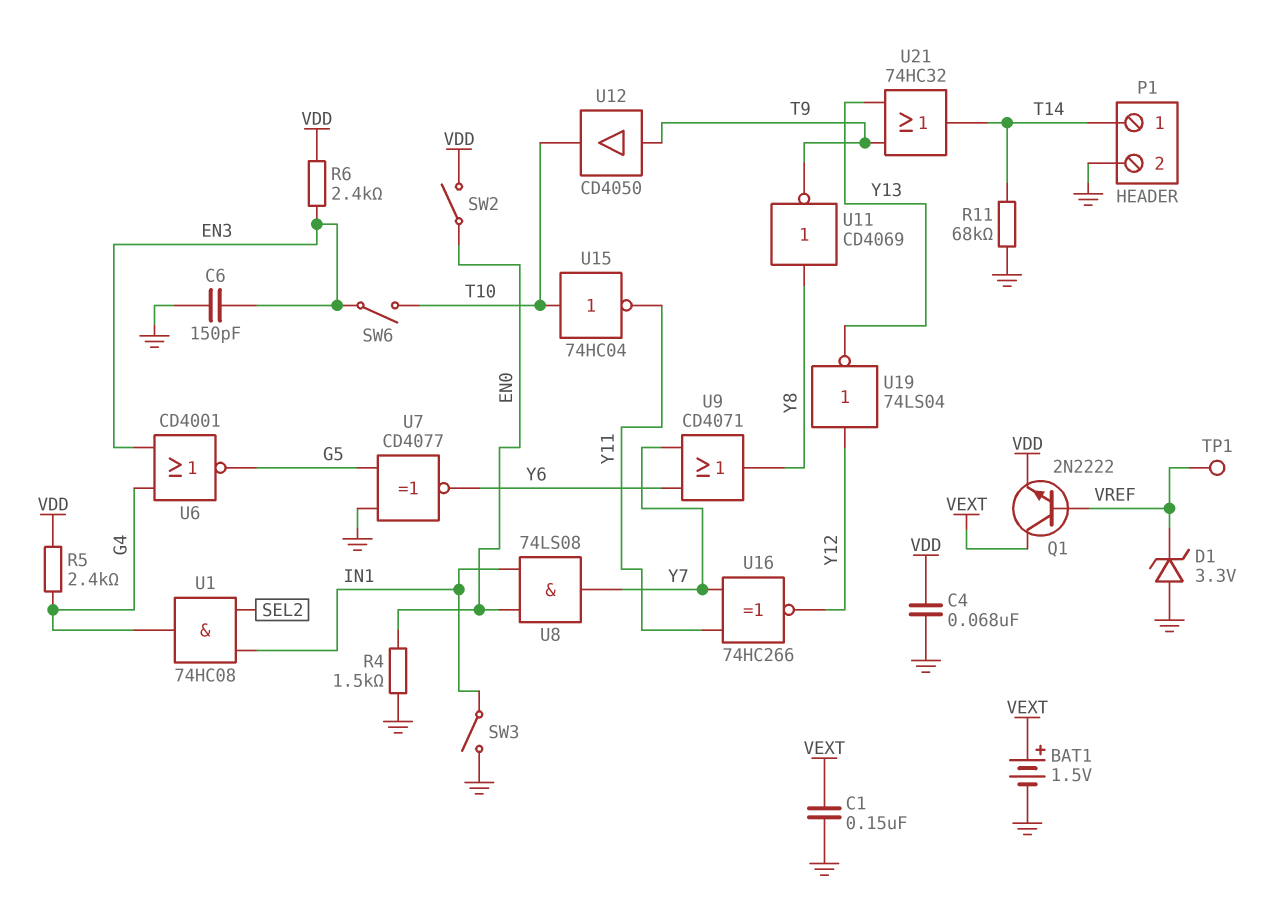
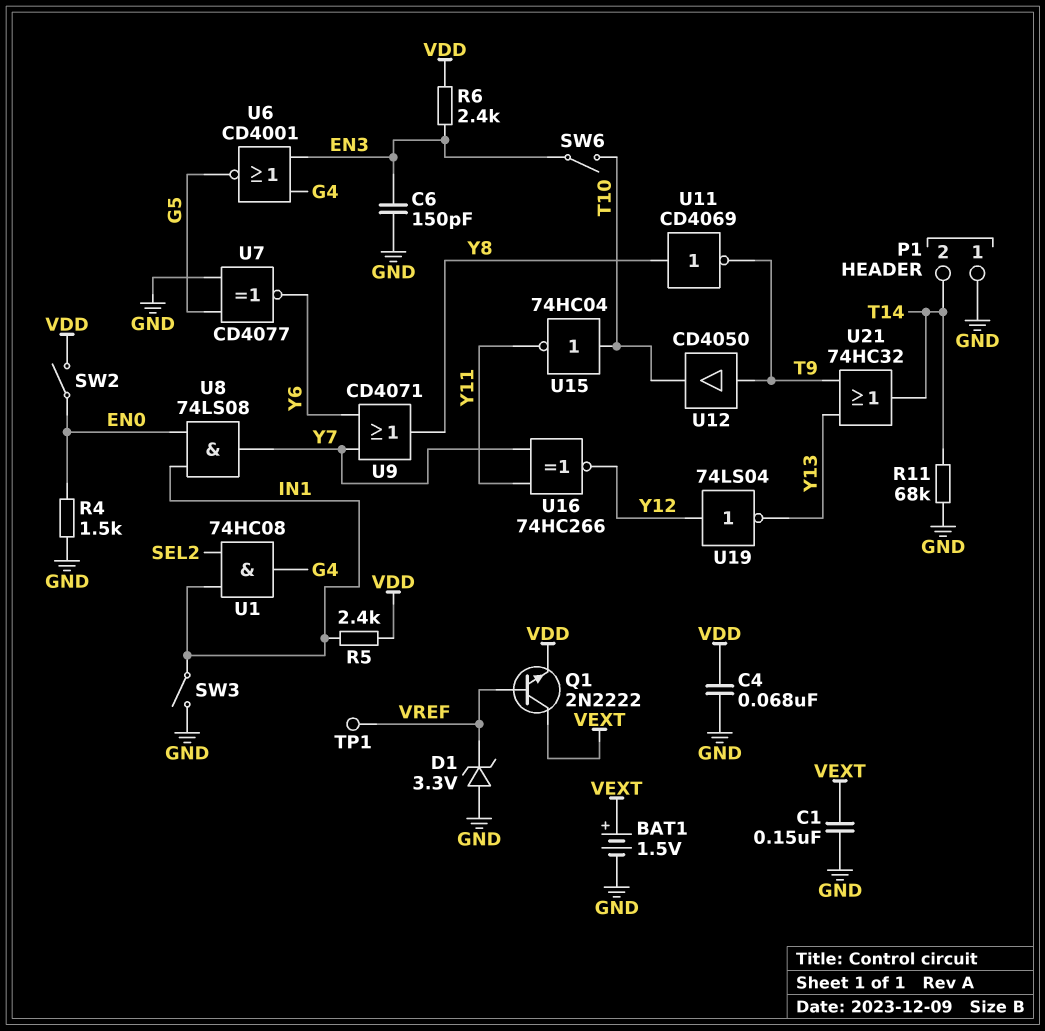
P1 pin 1: T14 -> GND
P1 pin 2: GND -> T14
R5: 2.4k (G4, VDD) -> 2.4k (IN1, VDD)

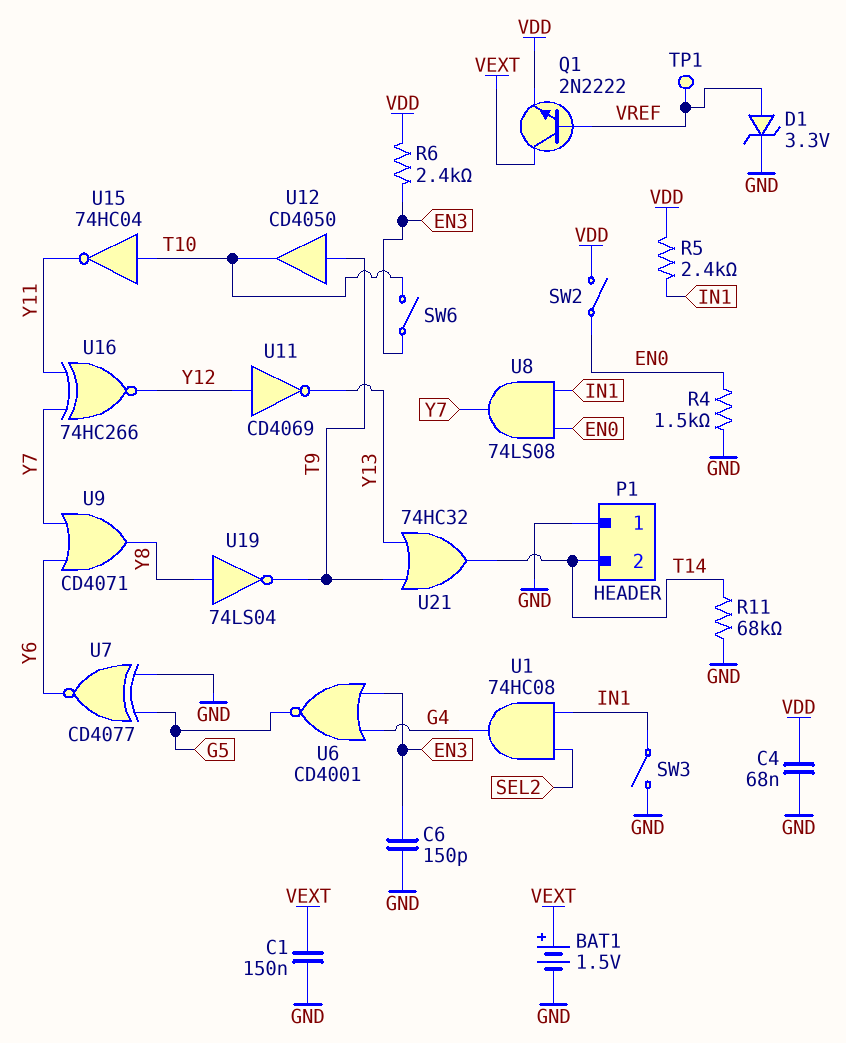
D1: zener 3.3V (A GND, K VREF) -> zener 3.3V (A VREF, K GND)
U11: NOT CD4069 (in Y8, out T9) -> NOT CD4069 (in Y12, out Y13)
U19: NOT 74LS04 (in Y12, out Y13) -> NOT 74LS04 (in Y8, out T9)

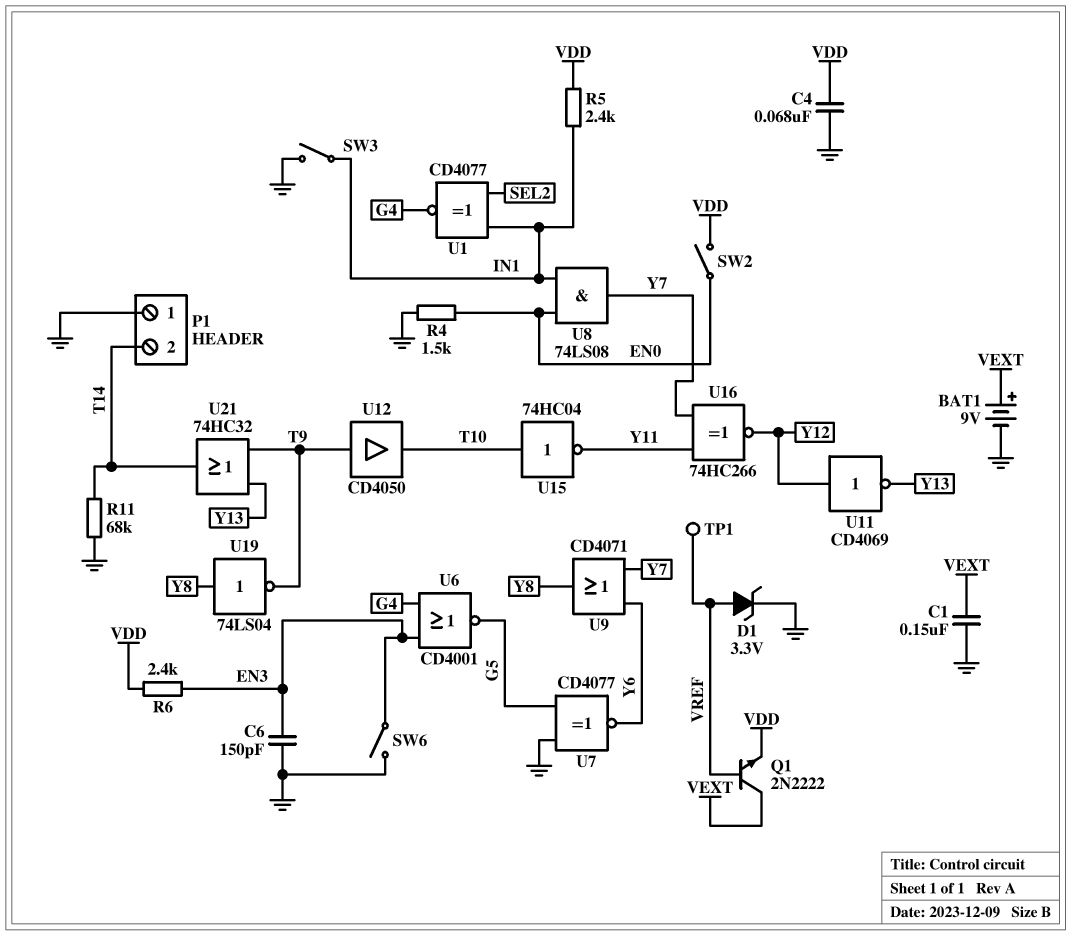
BAT1: 1.5V (plus VEXT, minus GND) -> 9V (plus VEXT, minus GND)
SW6: switch (EN3, T10) -> switch (EN3, GND)
U1: AND 74HC08 (in IN1, in SEL2, out G4) -> XNOR CD4077 (in IN1, in SEL2, out G4)

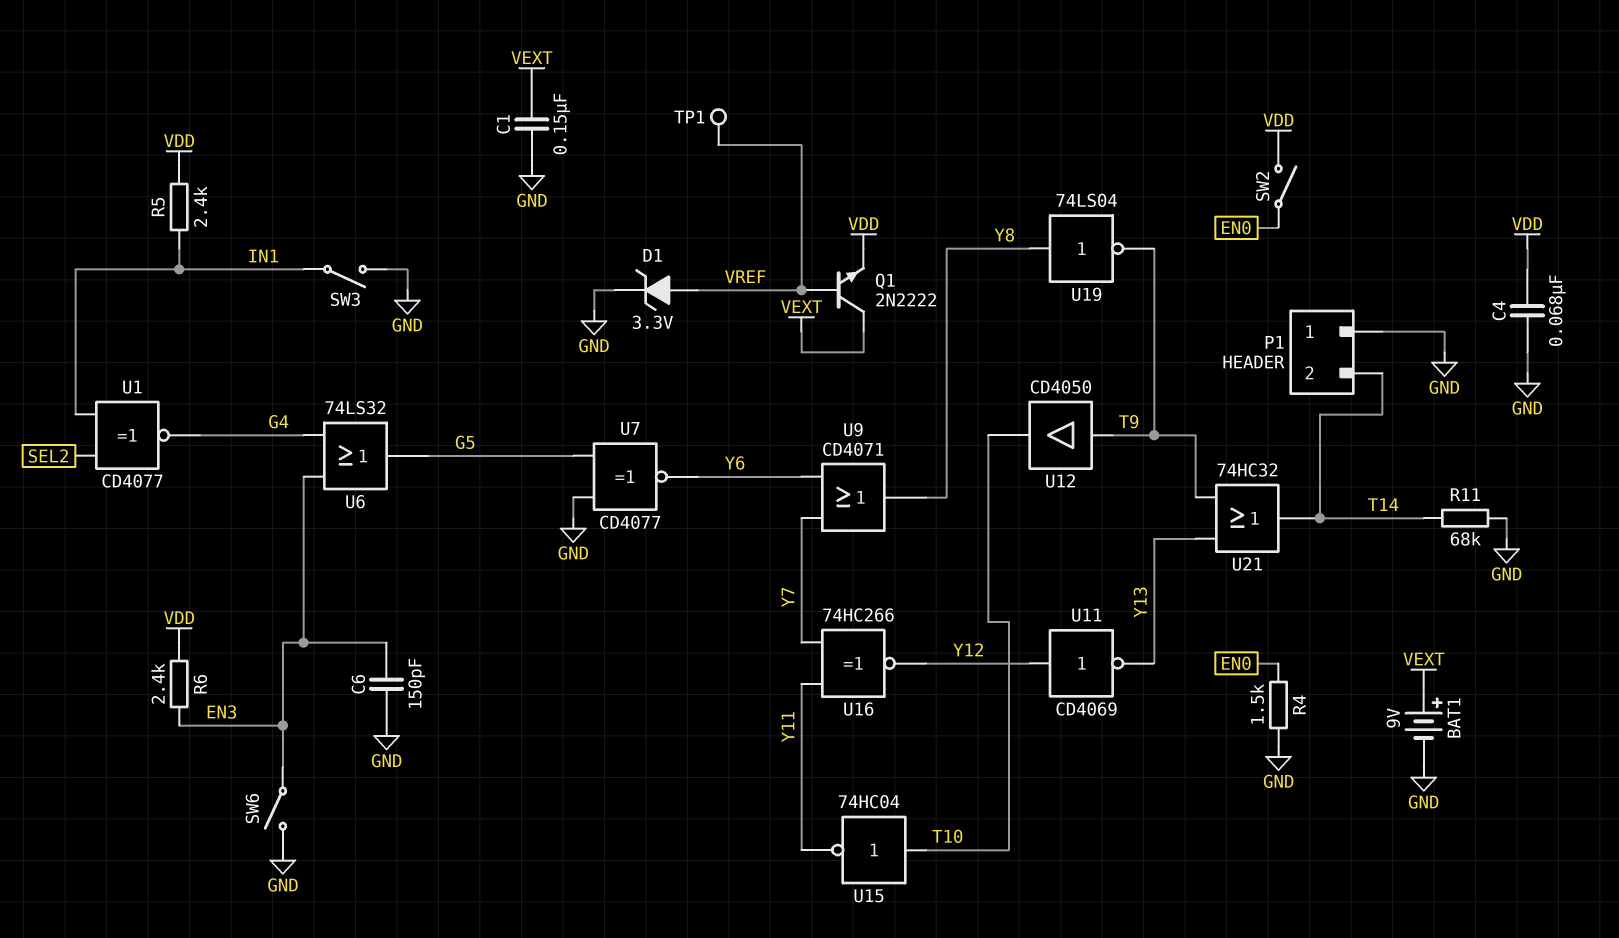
U6: NOR CD4001 (in EN3, in G4, out G5) -> OR 74LS32 (in EN3, in G4, out G5)
U8: AND 74LS08 (in EN0, in IN1, out Y7) -> none

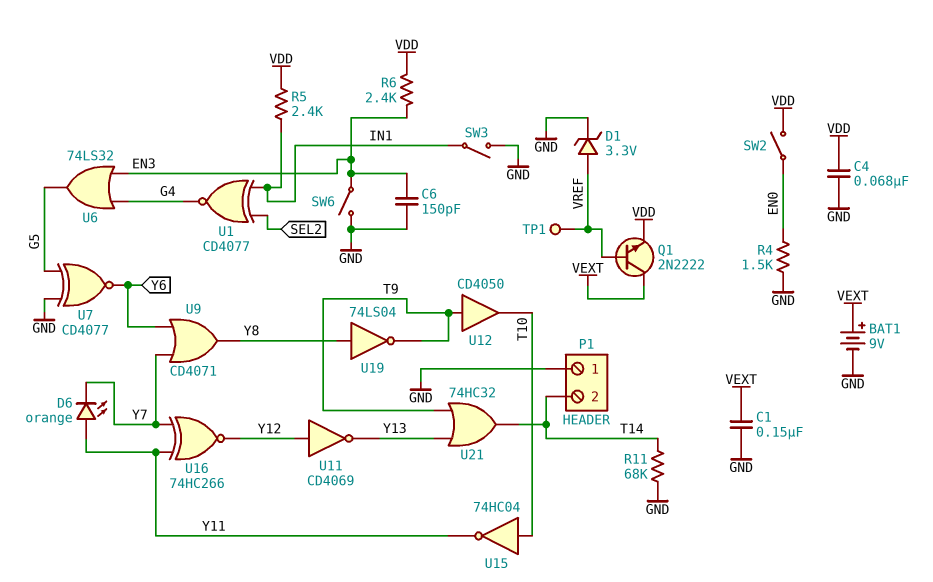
D6: none -> LED orange (A Y11, K Y7)

